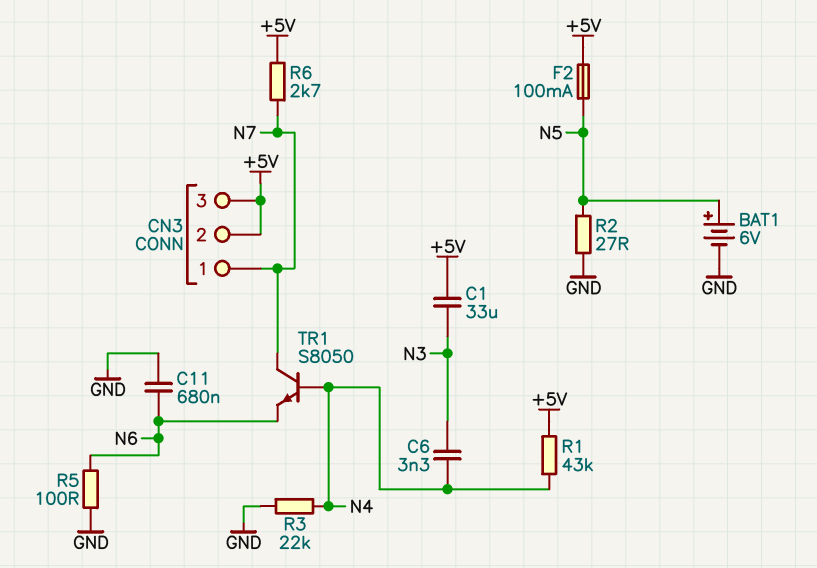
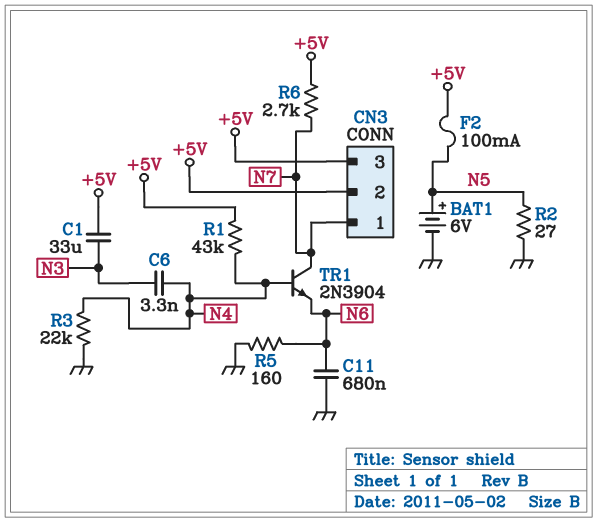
R5: 100 (GND, N6) -> 160 (GND, N6)
TR1: NPN S8050 (B N4, C N7, E N6) -> NPN 2N3904 (B N4, C N7, E N6)

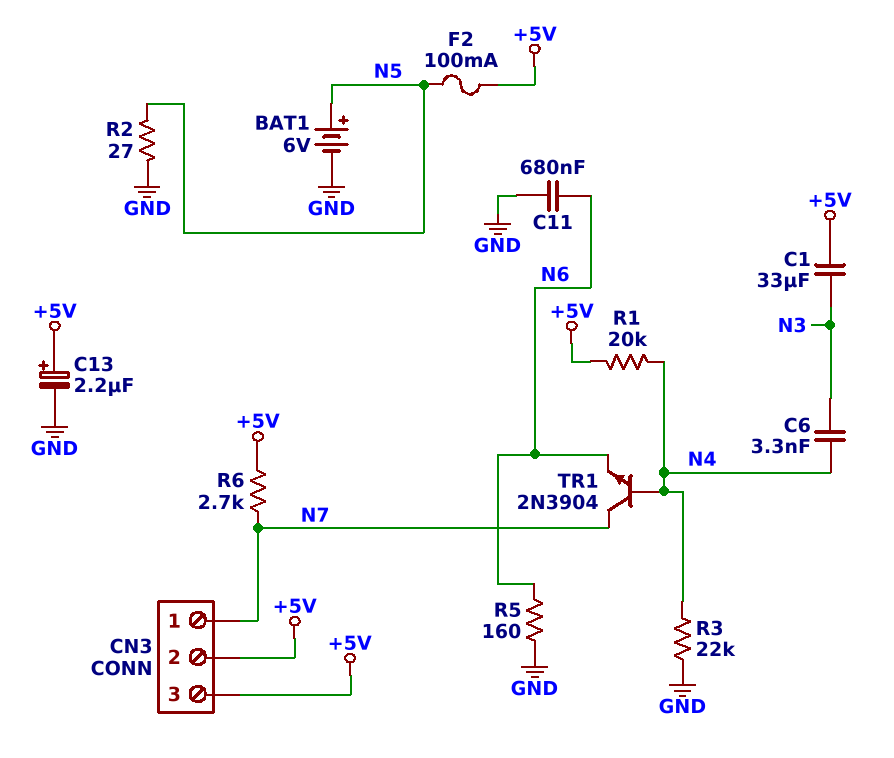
C13: none -> 2.2uF (plus +5V, minus GND)
R1: 43k (+5V, N4) -> 20k (+5V, N4)

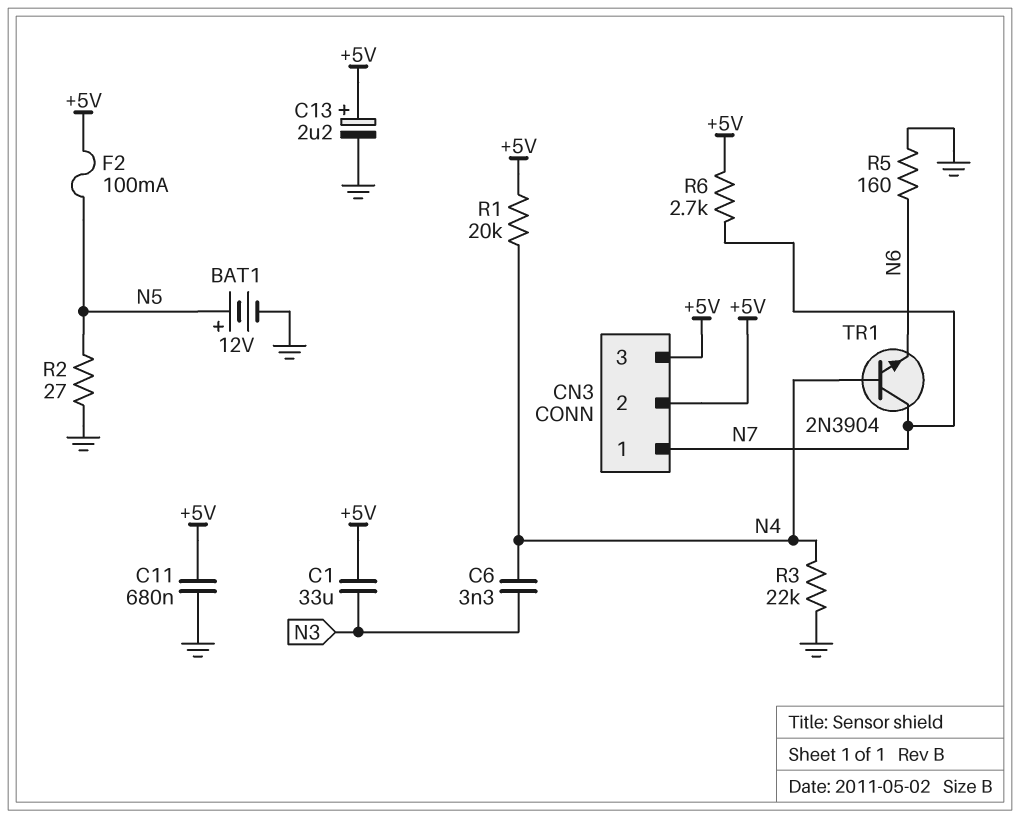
BAT1: 6V (plus N5, minus GND) -> 12V (plus N5, minus GND)
C11: 680nF (GND, N6) -> 680nF (+5V, GND)

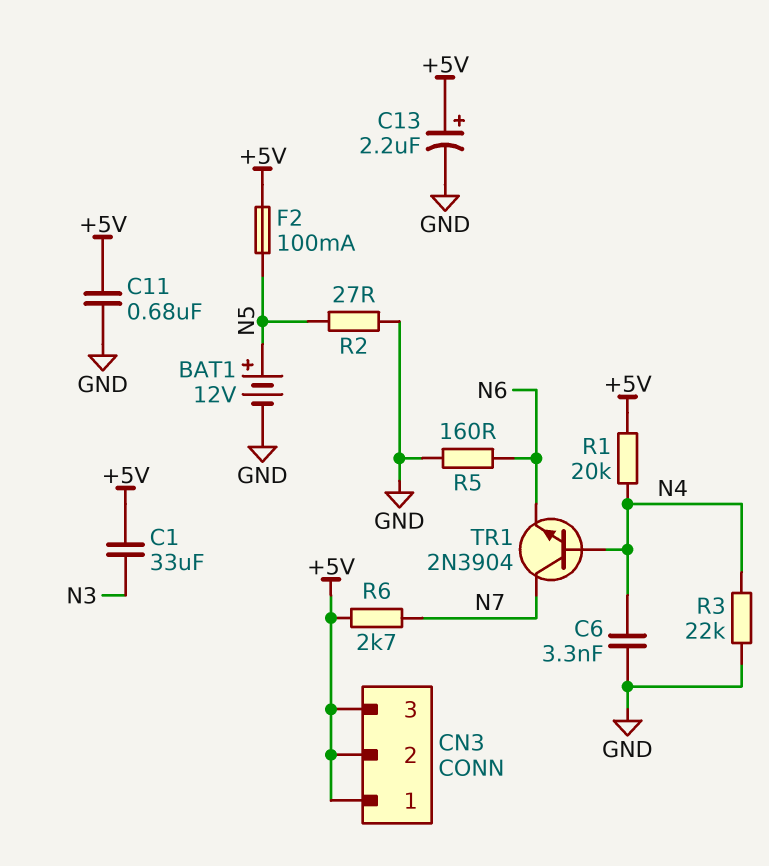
C6: 3.3nF (N3, N4) -> 3.3nF (GND, N4)
CN3 pin 1: N7 -> +5V

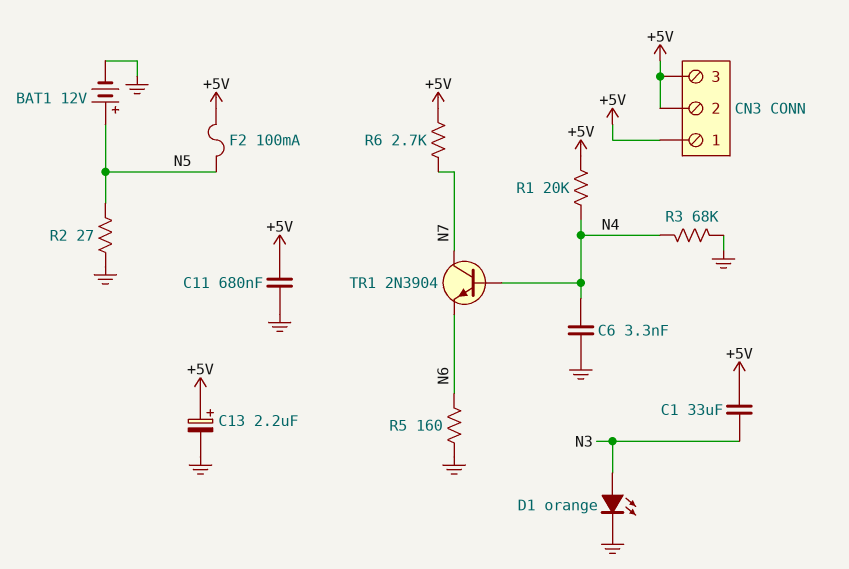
D1: none -> LED orange (A N3, K GND)
R3: 22k (GND, N4) -> 68k (GND, N4)

